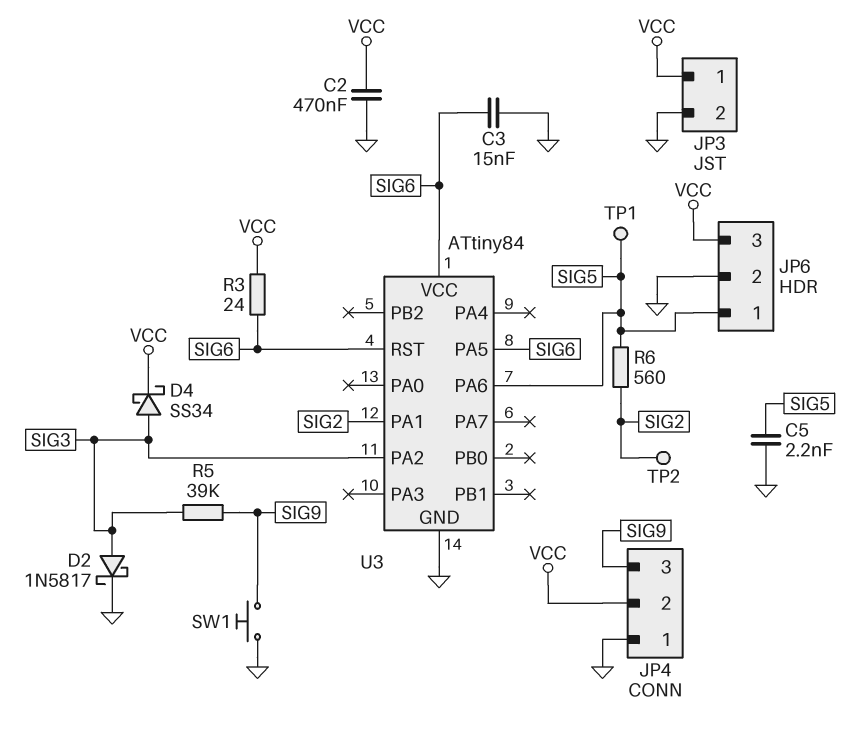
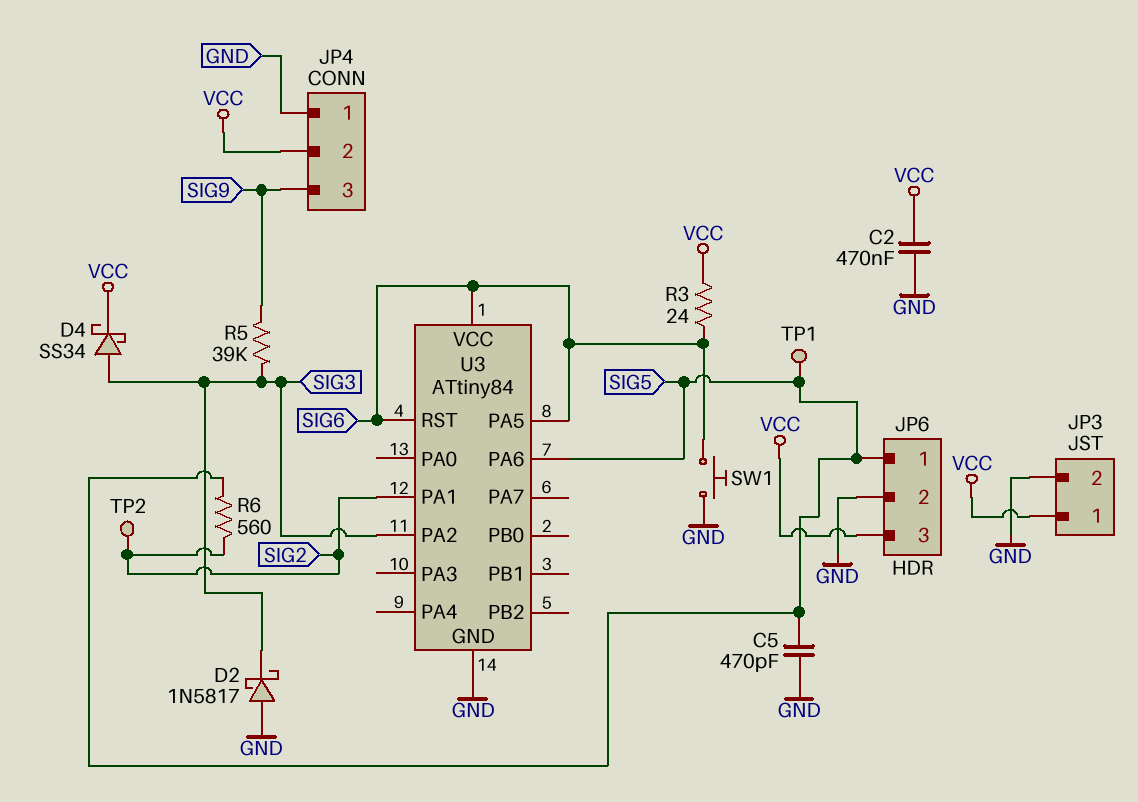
C3: 15nF (GND, SIG6) -> none
C5: 2.2nF (GND, SIG5) -> 470pF (GND, SIG5)
D2: schottky 1N5817 (A SIG3, K GND) -> schottky 1N5817 (A GND, K SIG3)
SW1: button (GND, SIG9) -> button (GND, SIG6)

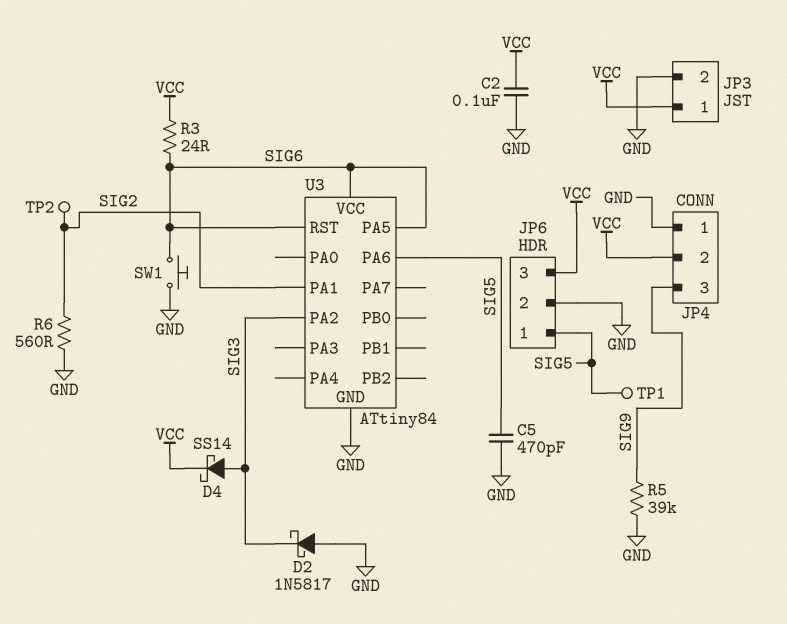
C2: 470nF (GND, VCC) -> 100nF (GND, VCC)
D4: schottky SS34 (A SIG3, K VCC) -> schottky SS14 (A SIG3, K VCC)
R5: 39k (SIG3, SIG9) -> 39k (GND, SIG9)
R6: 560 (SIG2, SIG5) -> 560 (GND, SIG2)

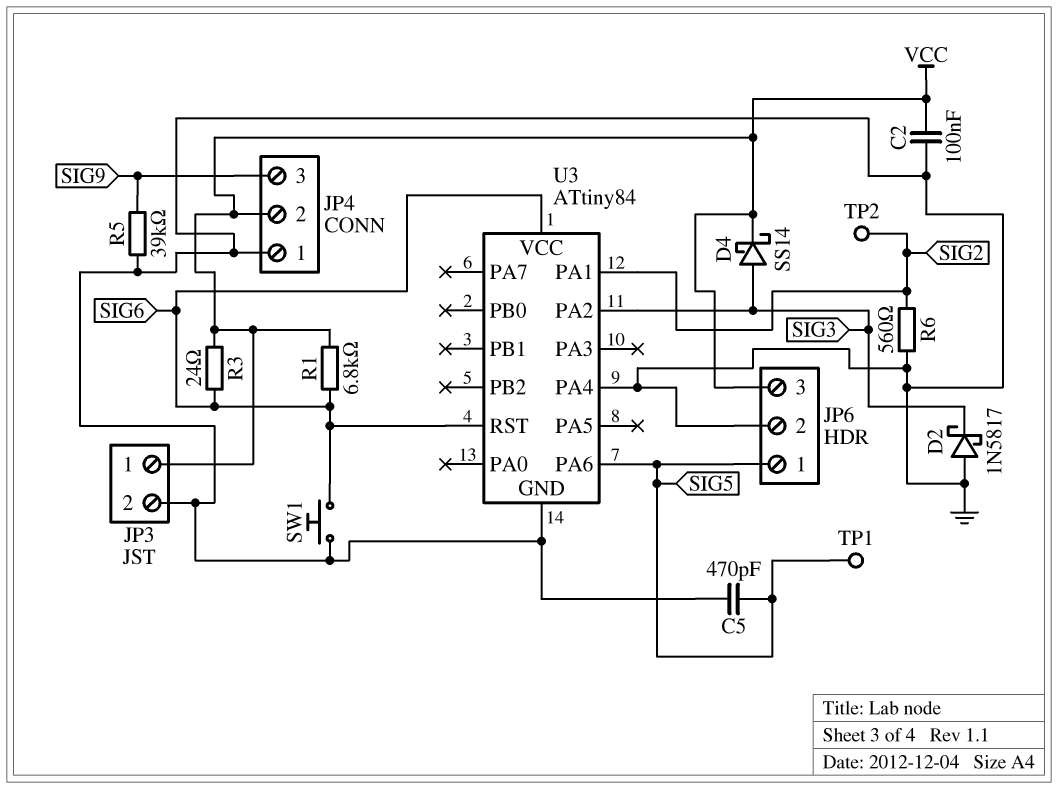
R1: none -> 6.8k (SIG6, VCC)
U3 pin PA4: none -> GND
U3 pin PA5: SIG6 -> none

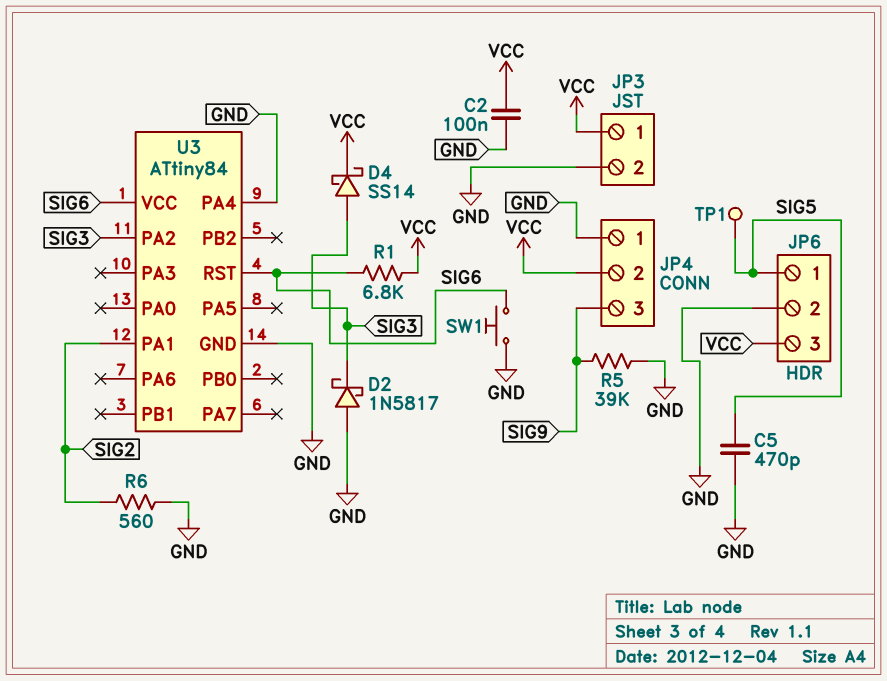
R3: 24 (SIG6, VCC) -> none
TP2: test point (SIG2) -> none
U3 pin PA6: SIG5 -> none

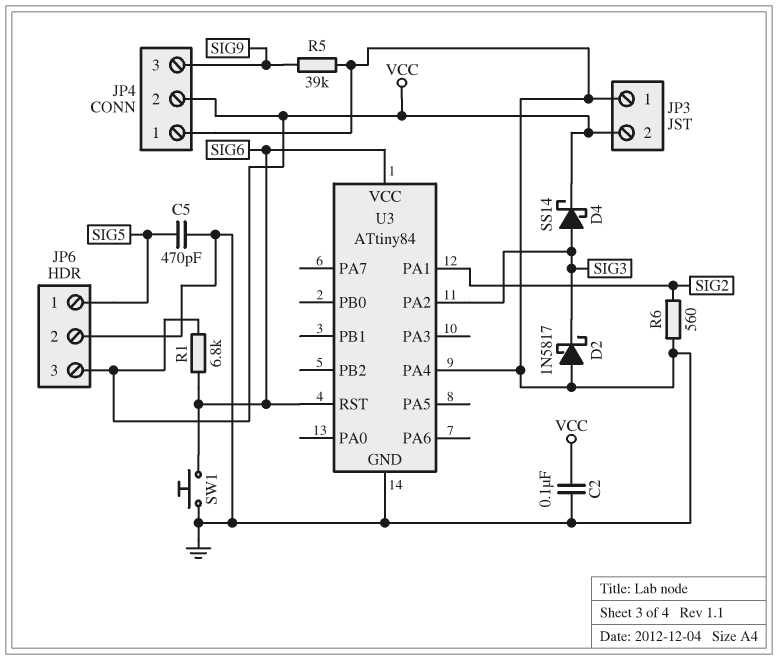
JP3 pin 1: VCC -> GND
JP3 pin 2: GND -> VCC
TP1: test point (SIG5) -> none

